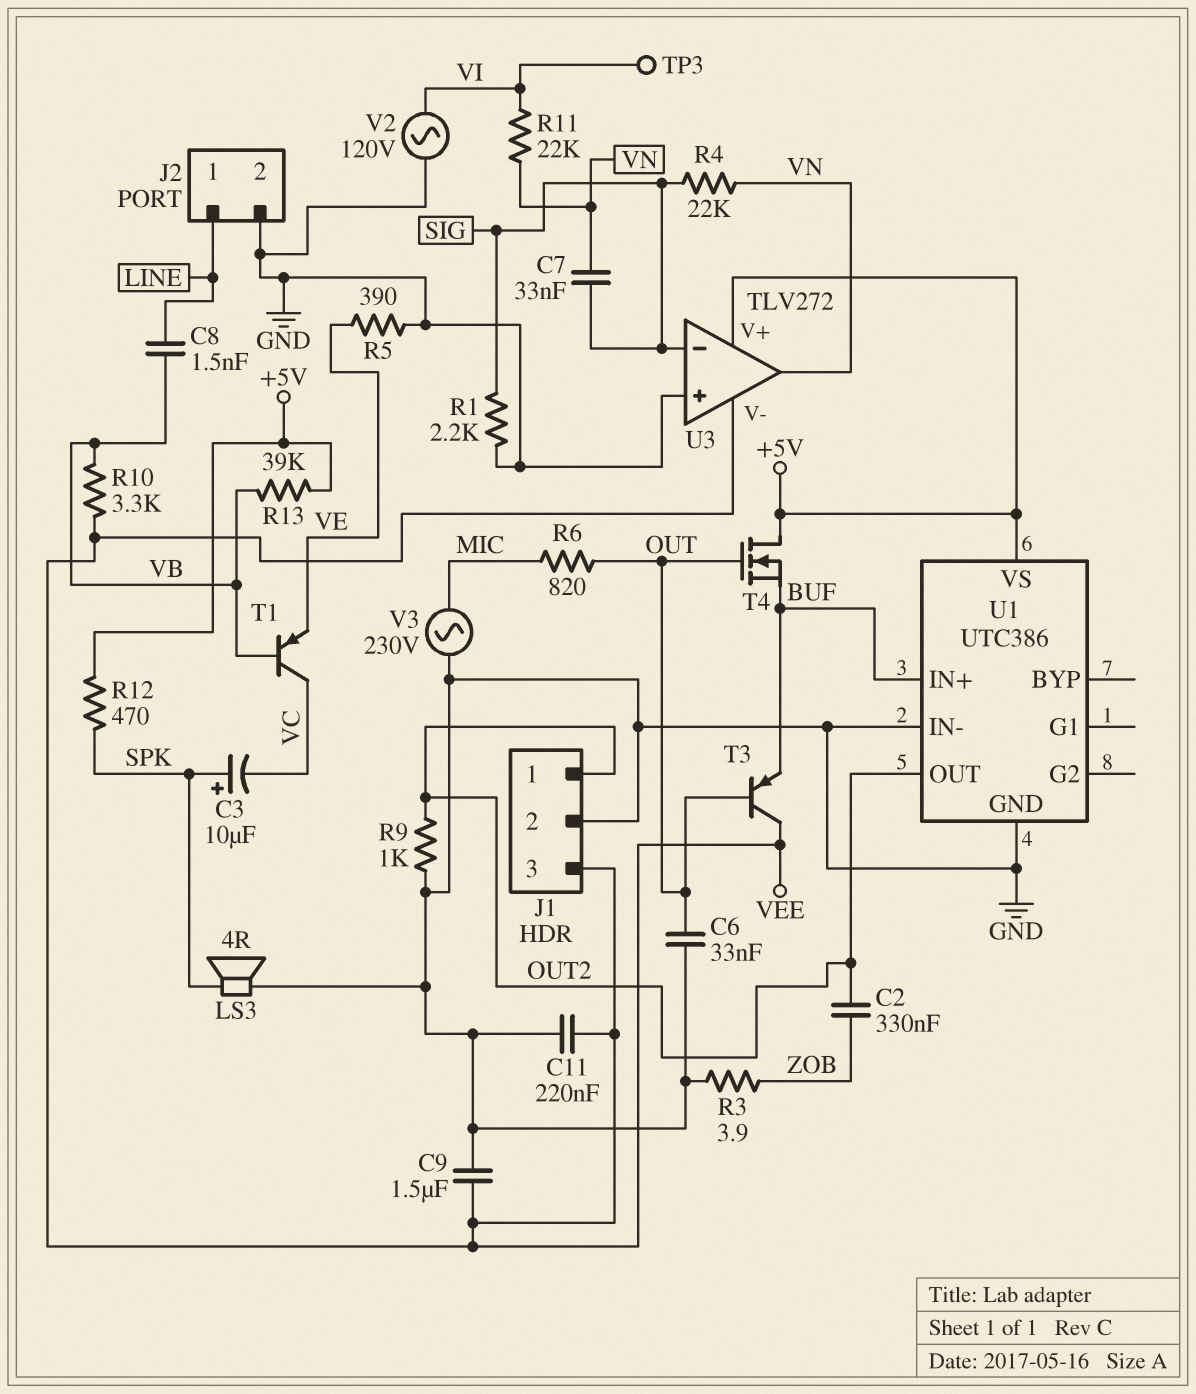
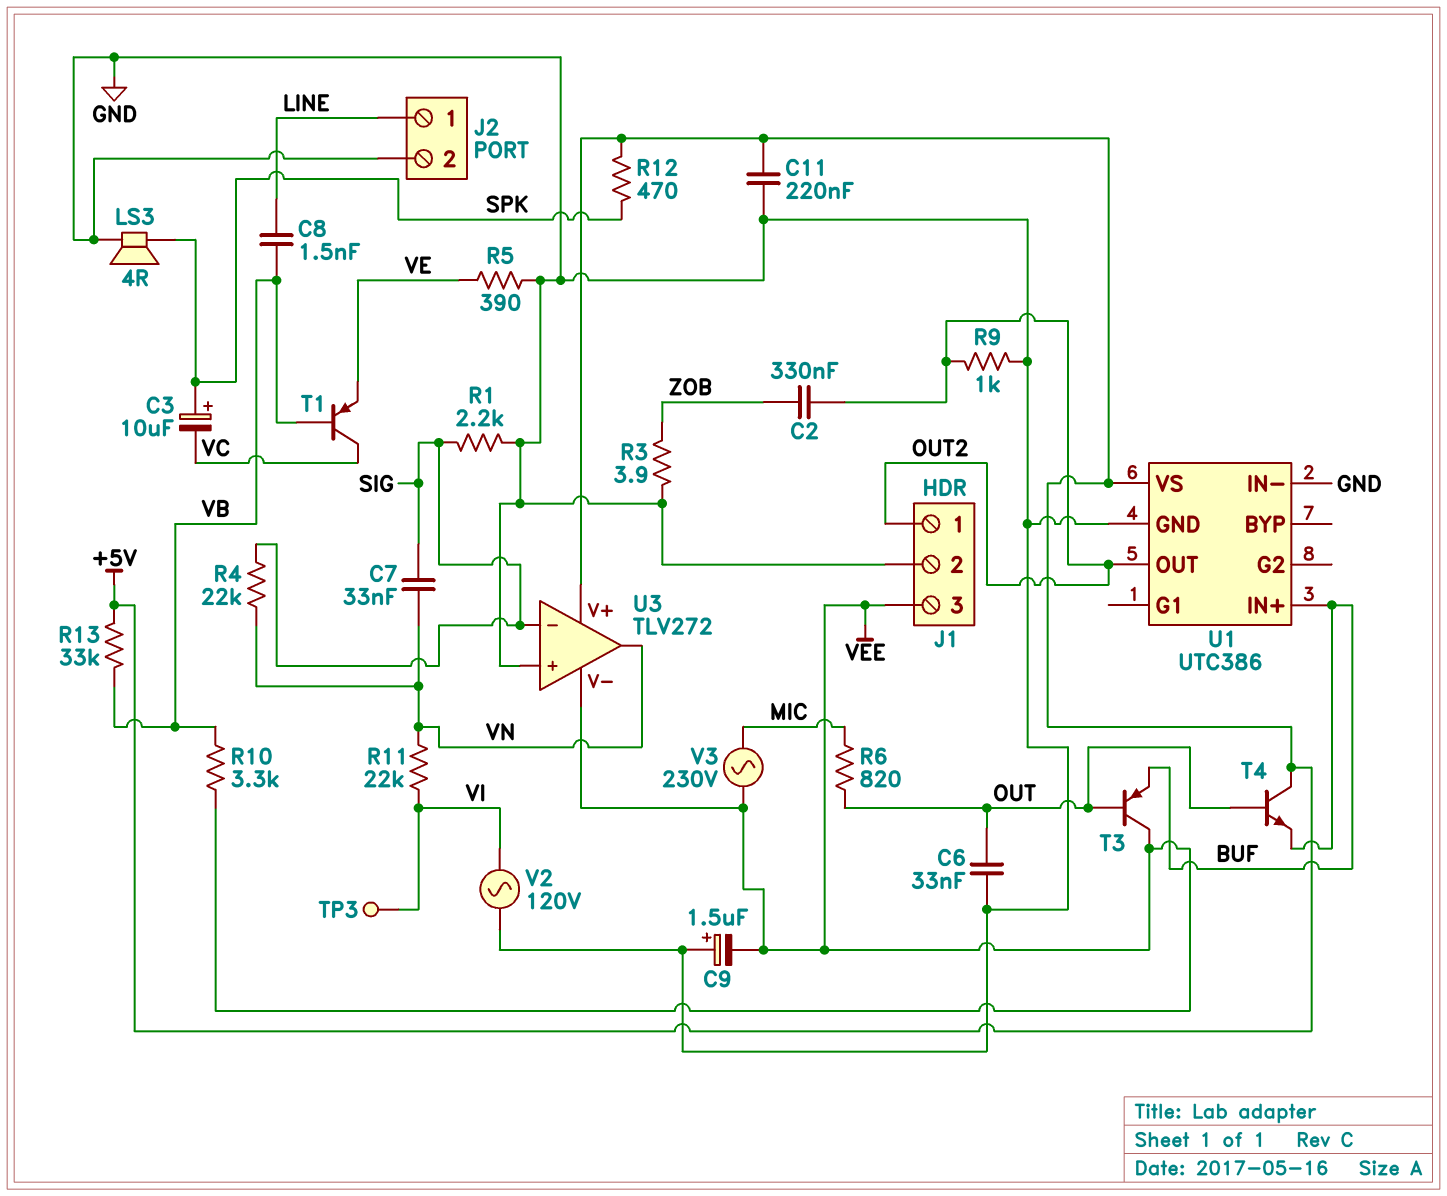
C9: 1.5uF (GND, VEE) -> 1.5uF (plus GND, minus VEE)
C11: 220nF (GND, VEE) -> 220nF (+5V, GND)
R13: 39k (+5V, VB) -> 33k (+5V, VB)
T4: NMOS (G OUT, D +5V, S BUF) -> NPN (B OUT, C +5V, E BUF)
V3: AC 230V (GND, MIC) -> AC 230V (MIC, VEE)

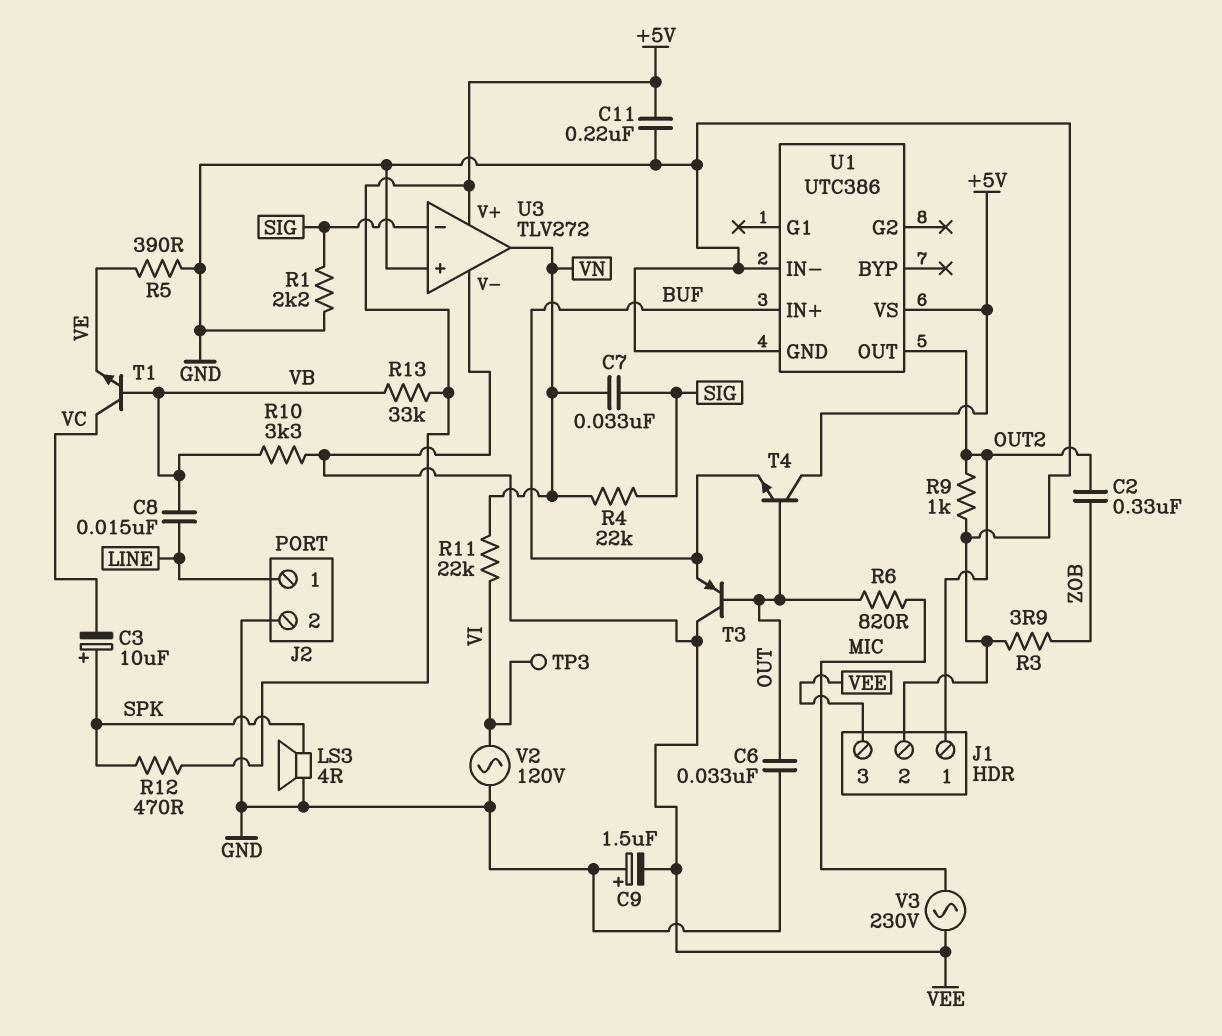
C8: 1.5nF (LINE, VB) -> 15nF (LINE, VB)
T1: PNP (B VB, C VC, E VE) -> NPN (B VB, C VC, E VE)

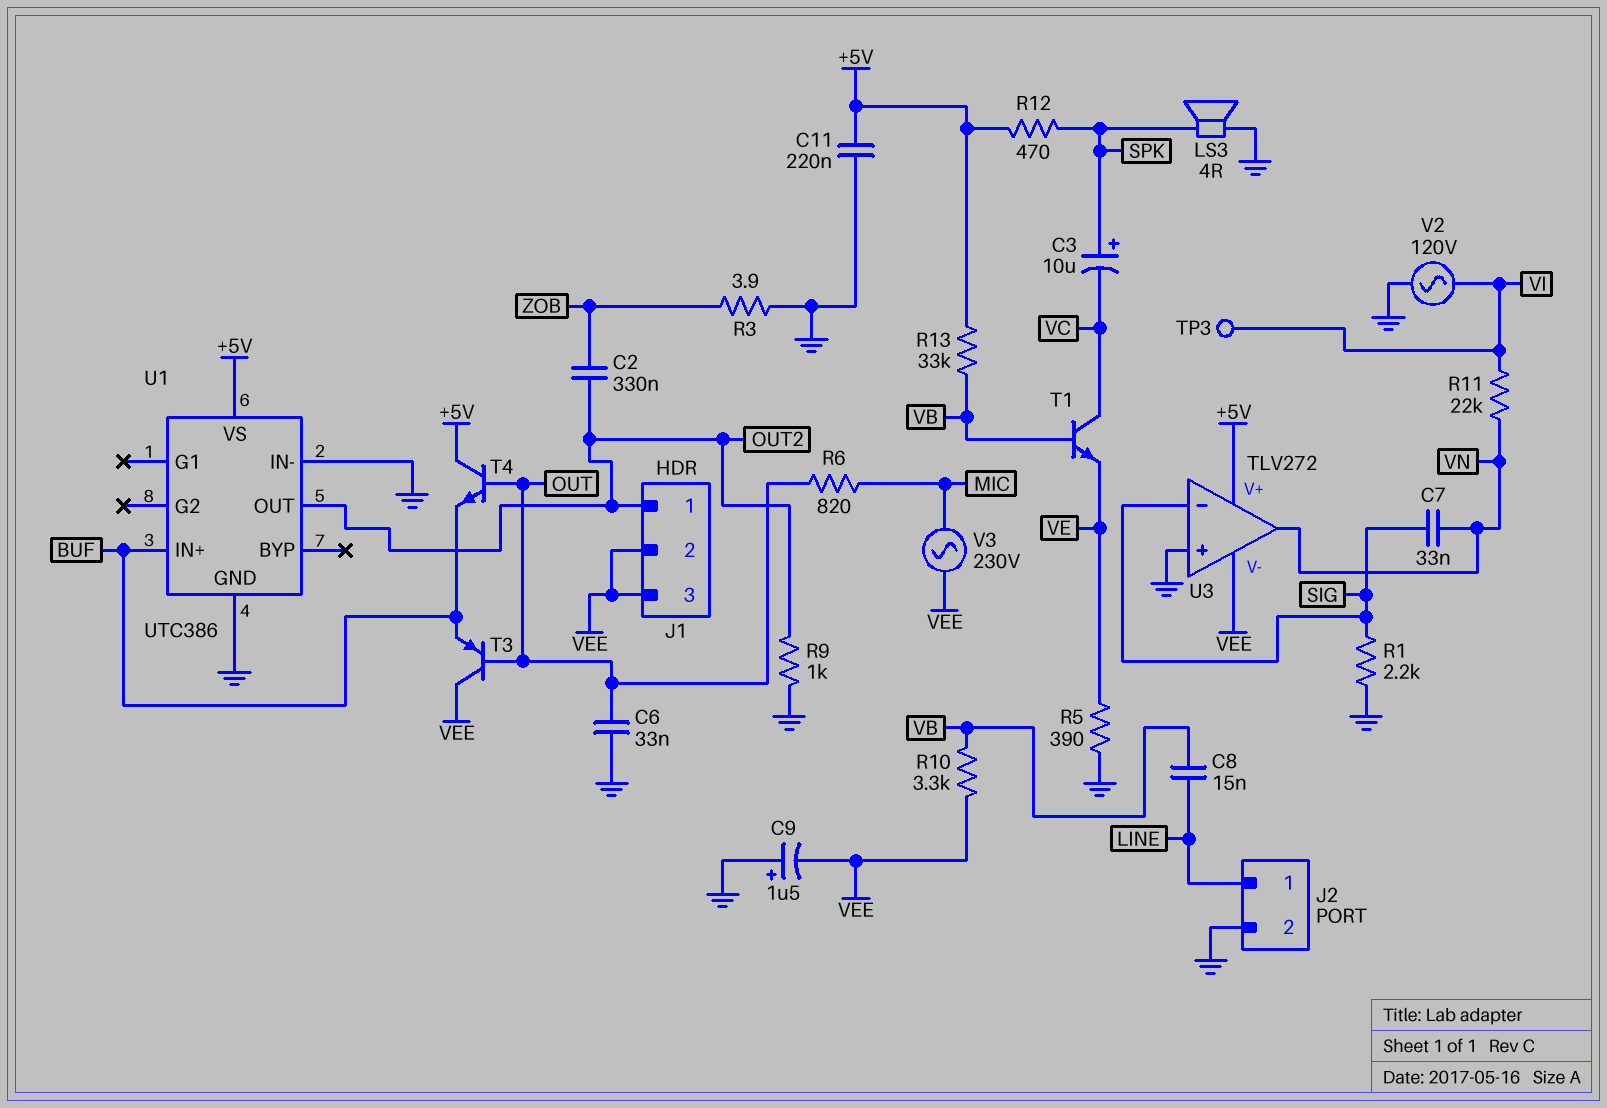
J1 pin 2: GND -> VEE
R4: 22k (SIG, VN) -> none

